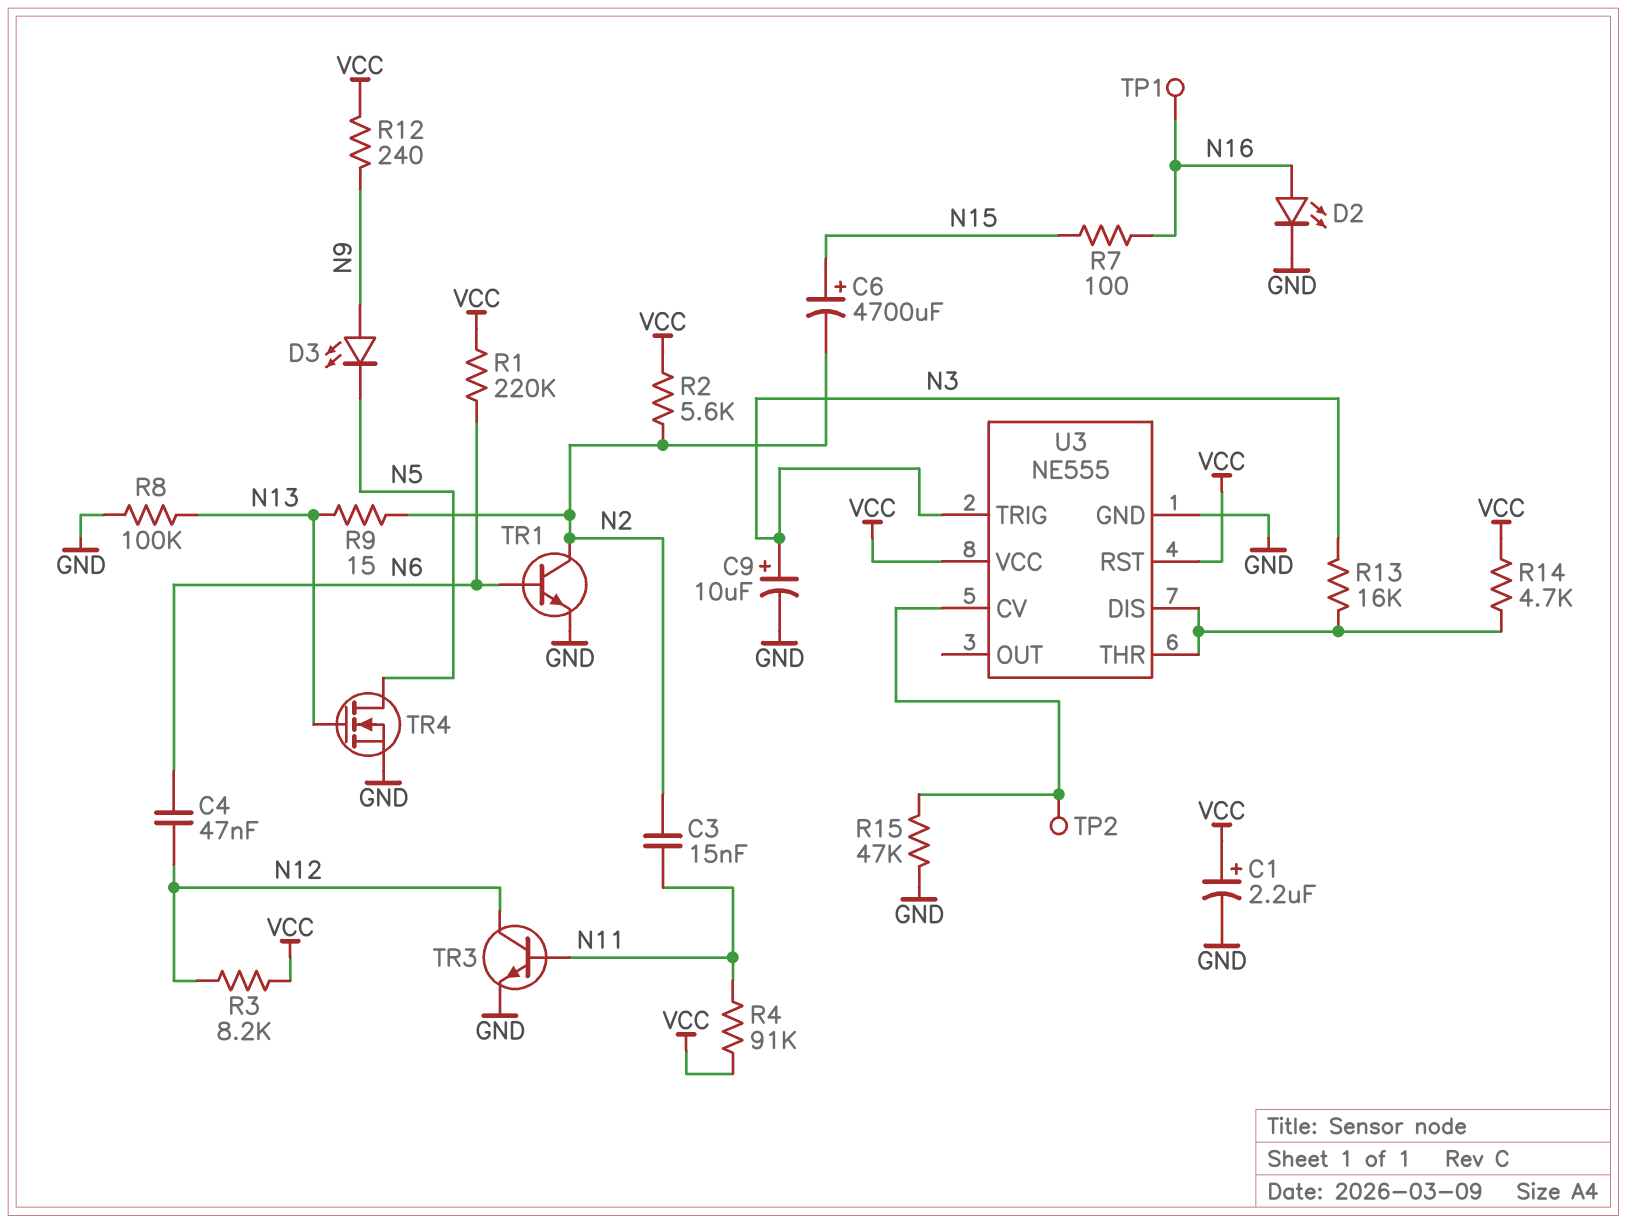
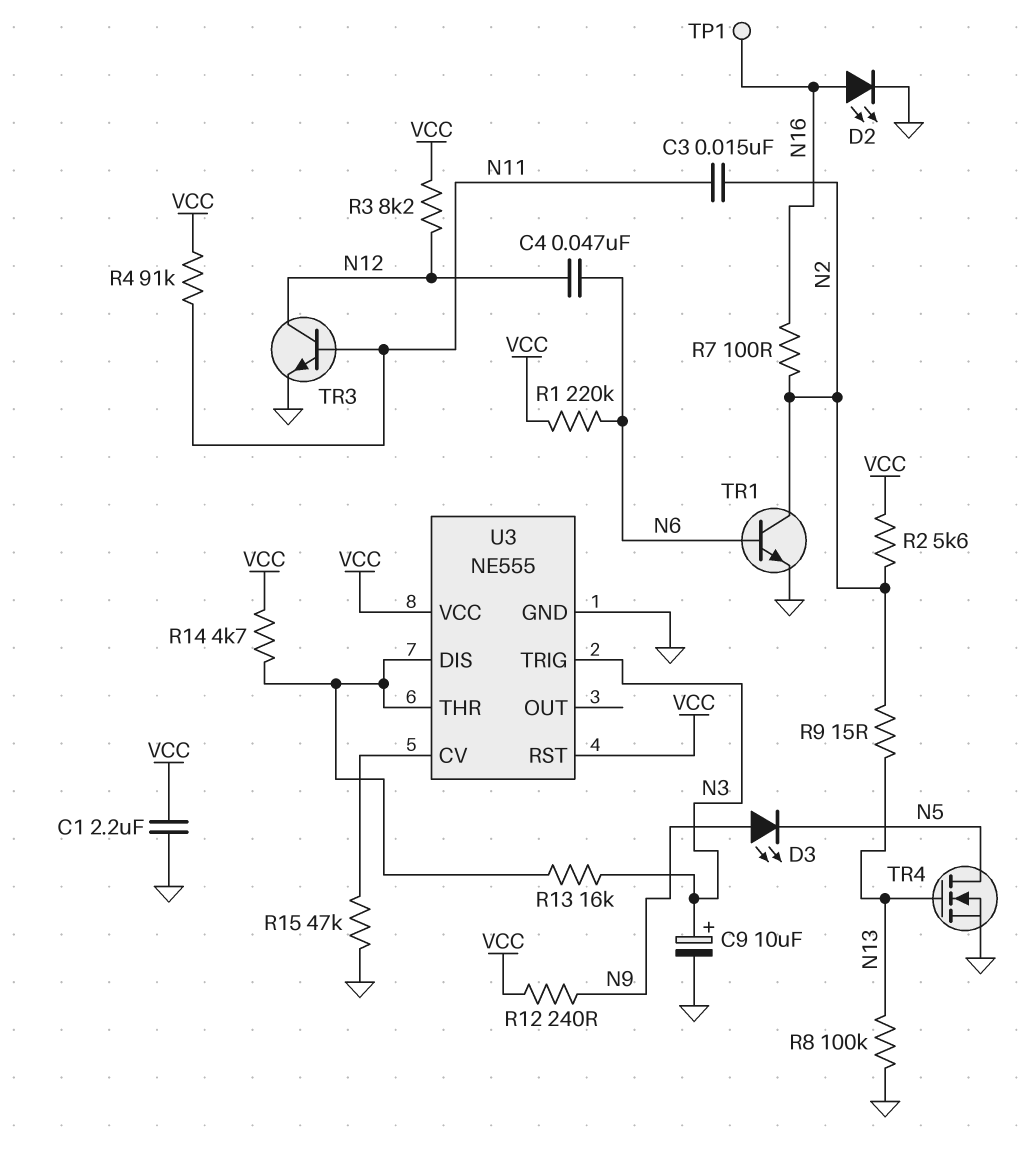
C1: 2.2uF (plus VCC, minus GND) -> 2.2uF (GND, VCC)
C6: 4700uF (plus N15, minus N2) -> none
R7: 100 (N15, N16) -> 100 (N2, N16)
TP2: test point (U3/CV) -> none

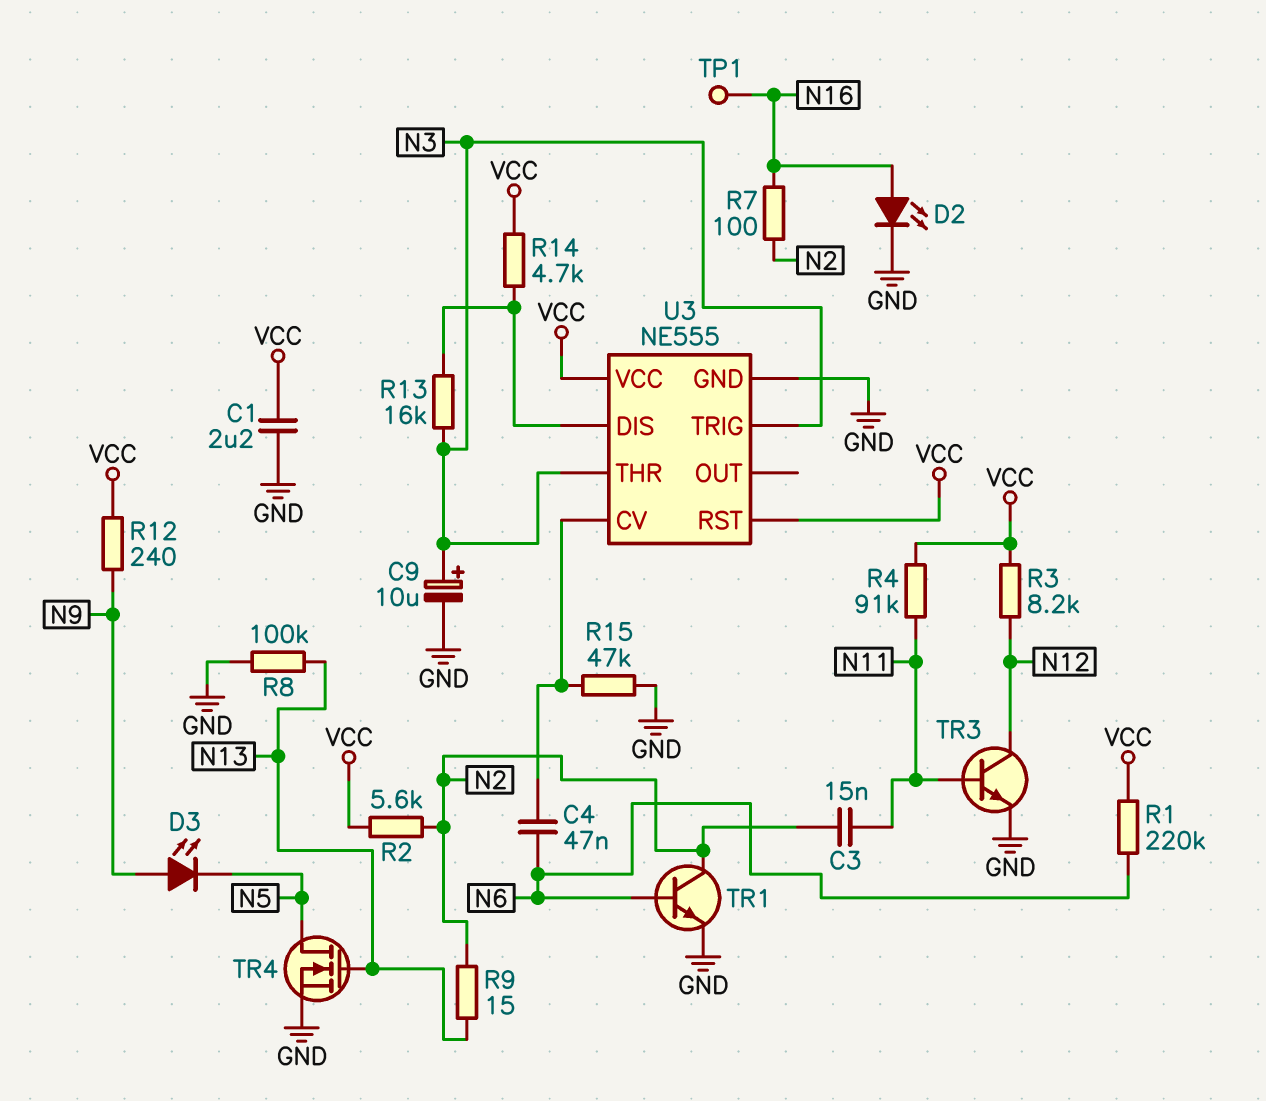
C4: 47nF (N6, N12) -> 47nF (N6, U3/CV)
U3 pin THR: U3/DIS -> N3

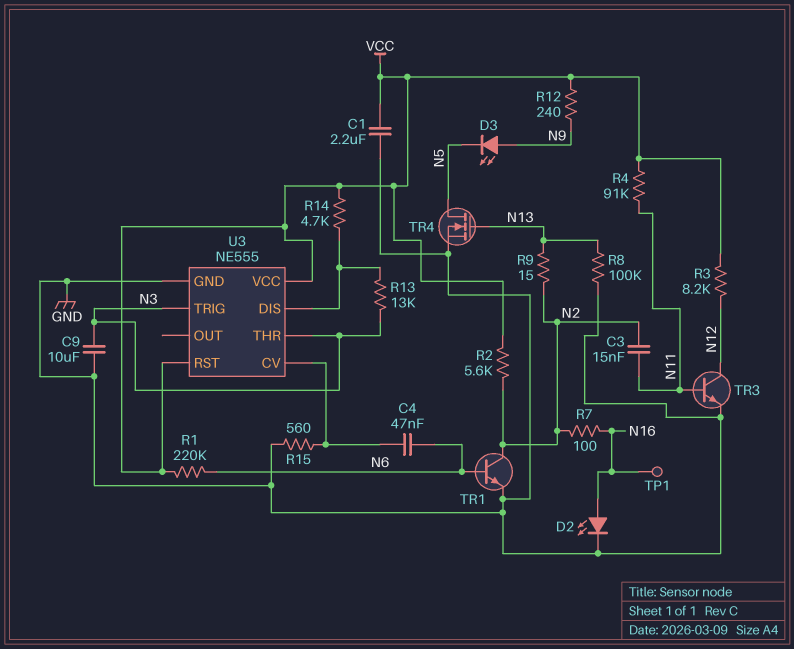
C9: 10uF (plus N3, minus GND) -> 10uF (GND, N3)
R13: 16k (N3, U3/DIS) -> 13k (N3, U3/DIS)
R15: 47k (GND, U3/CV) -> 560 (GND, U3/CV)

